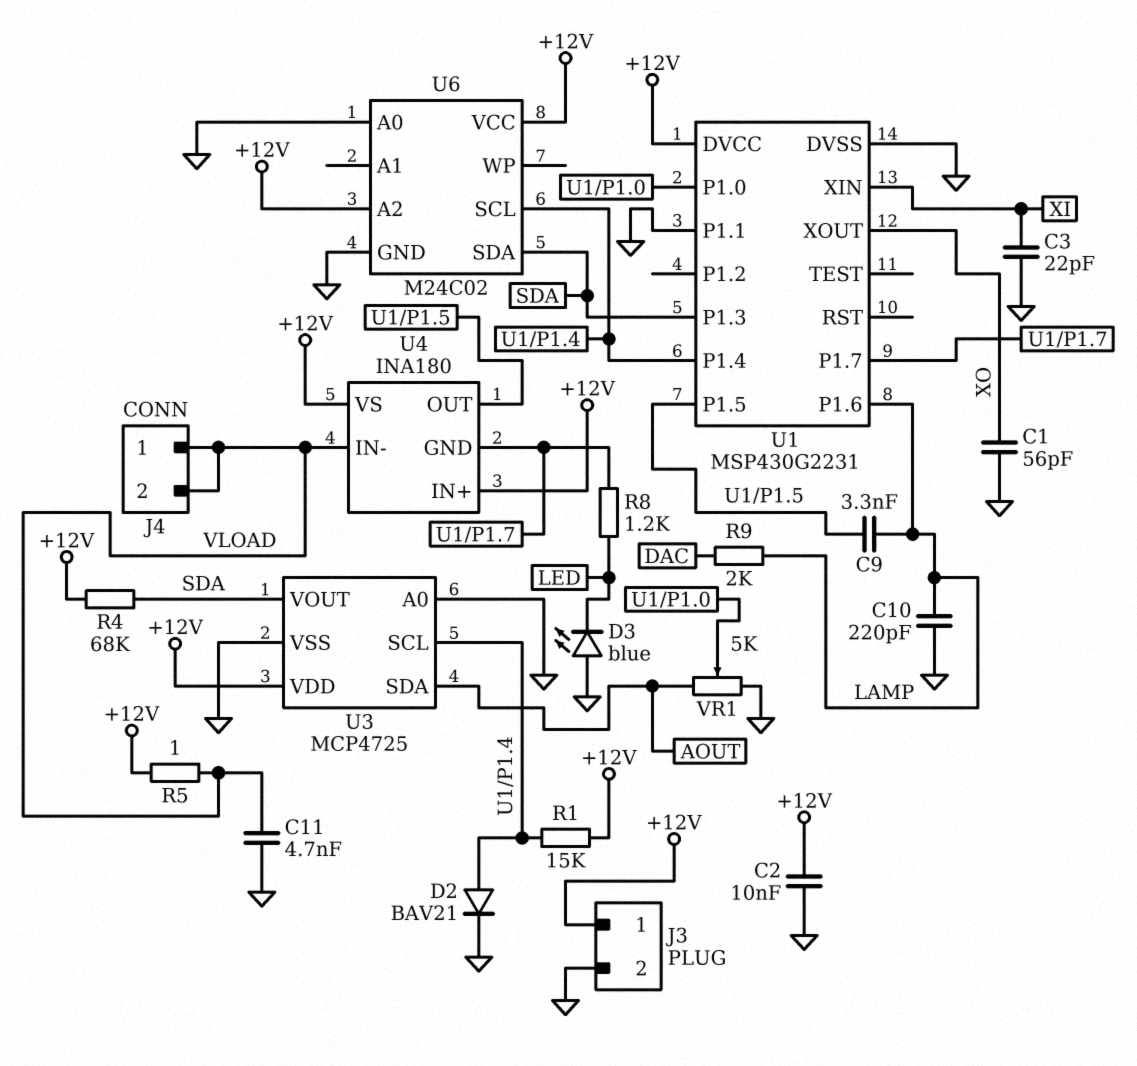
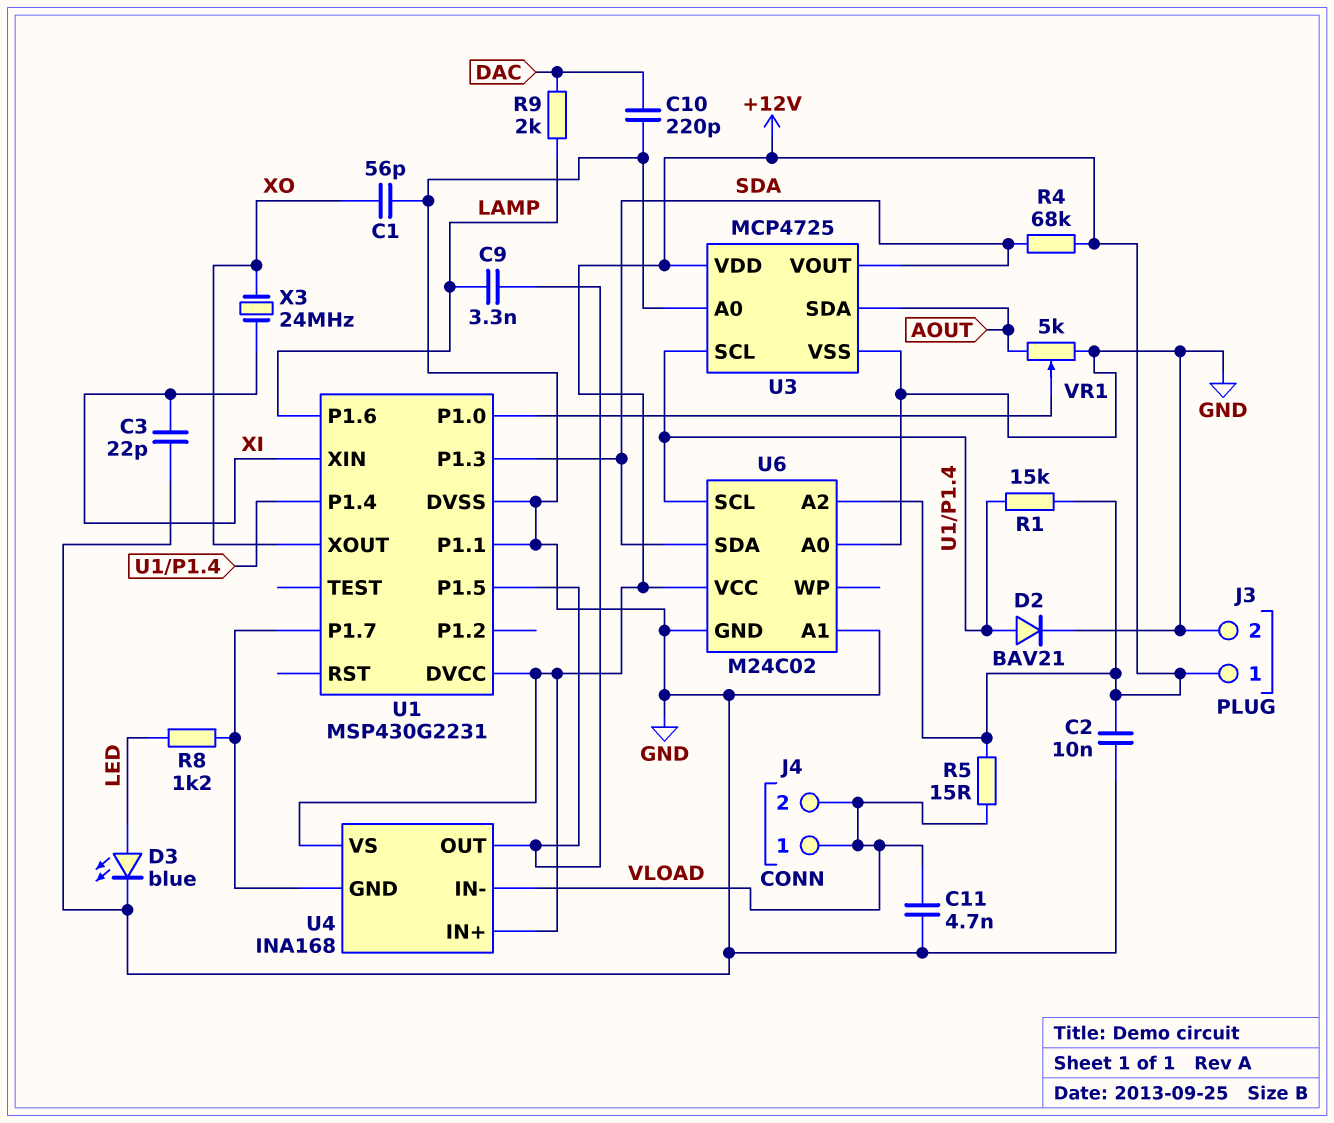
C10: 220pF (GND, LAMP) -> 220pF (DAC, GND)
D3: LED blue (A GND, K LED) -> LED blue (A LED, K GND)
R5: 1 (+12V, VLOAD) -> 15 (+12V, VLOAD)
U4: INA180 -> INA168
U6 pin A1: none -> GND
X3: none -> 24MHz (XI, XO)

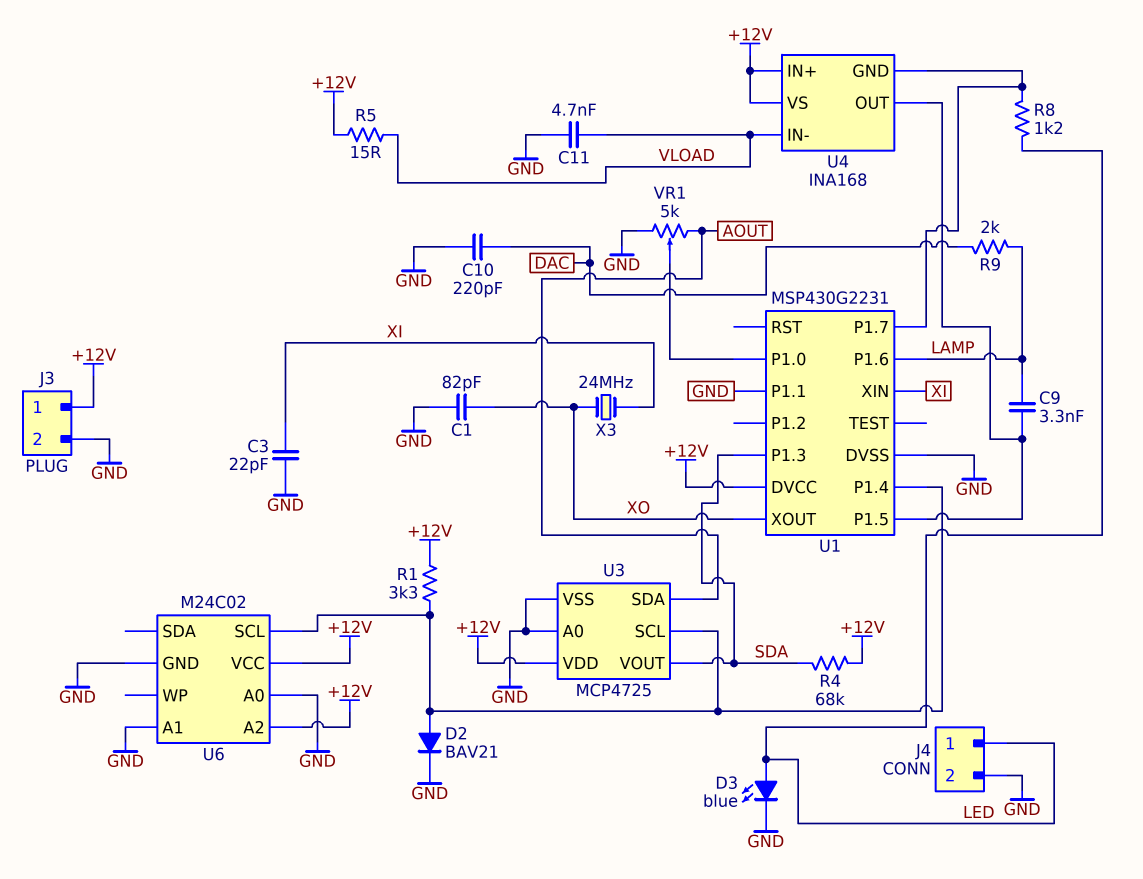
C1: 56pF (GND, XO) -> 82pF (GND, XO)
C2: 10nF (+12V, GND) -> none
J4 pin 1: VLOAD -> LED
J4 pin 2: VLOAD -> GND
R1: 15k (+12V, U1/P1.4) -> 3.3k (+12V, U1/P1.4)
U6 pin SDA: SDA -> none

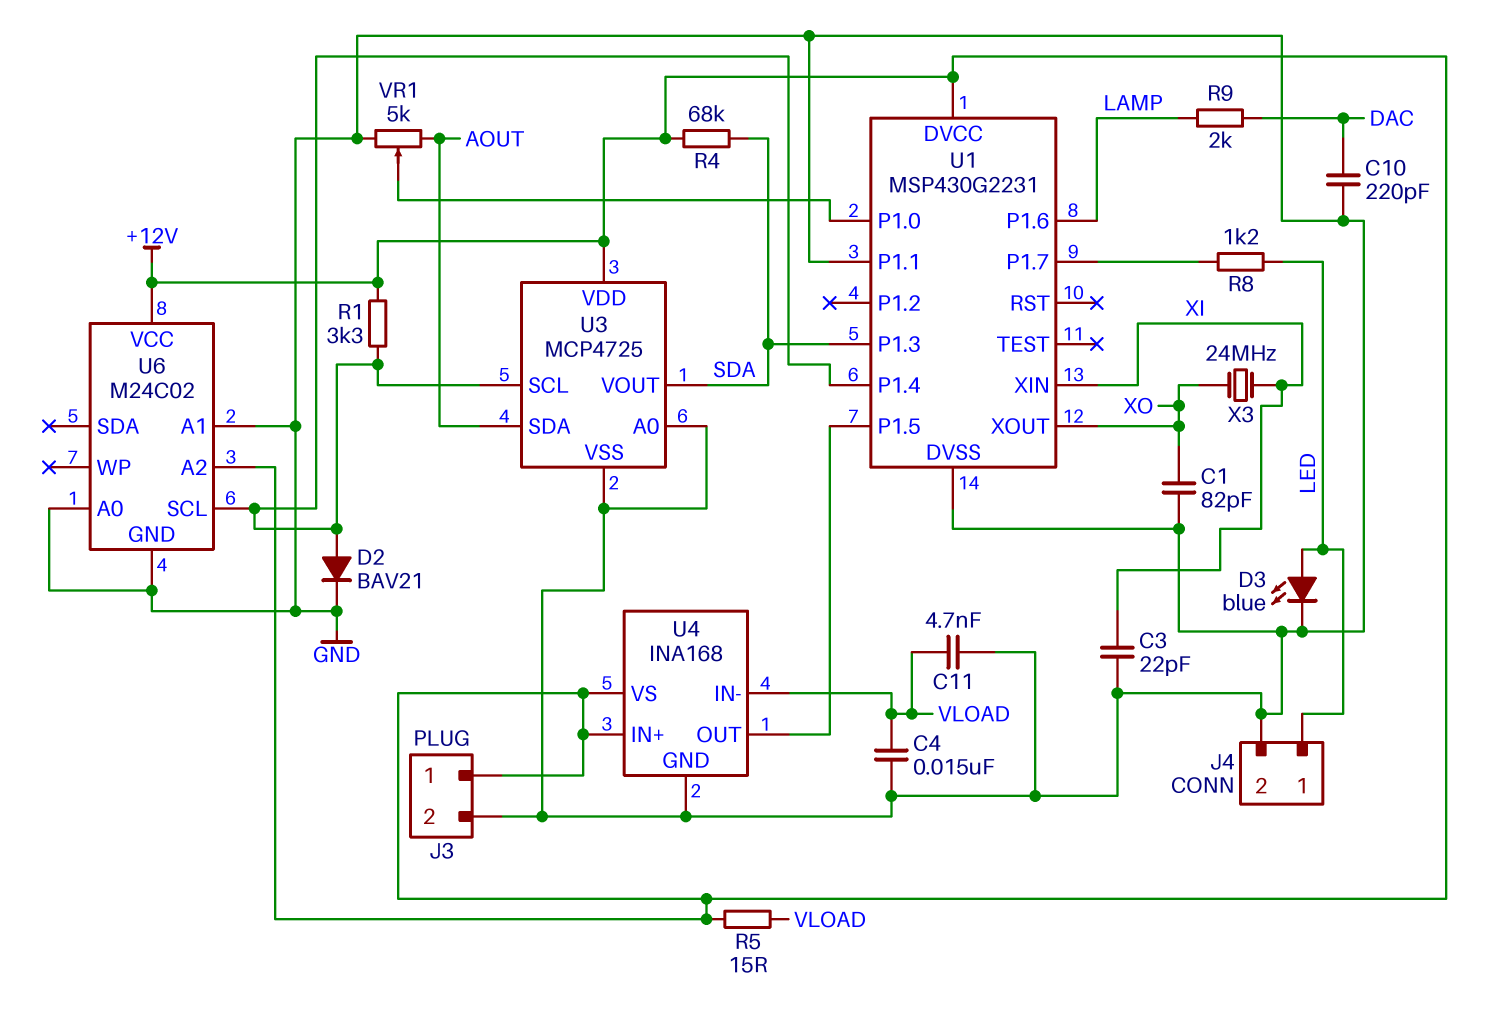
C4: none -> 15nF (GND, VLOAD)
C9: 3.3nF (LAMP, U1/P1.5) -> none
U4 pin GND: U1/P1.7 -> GND

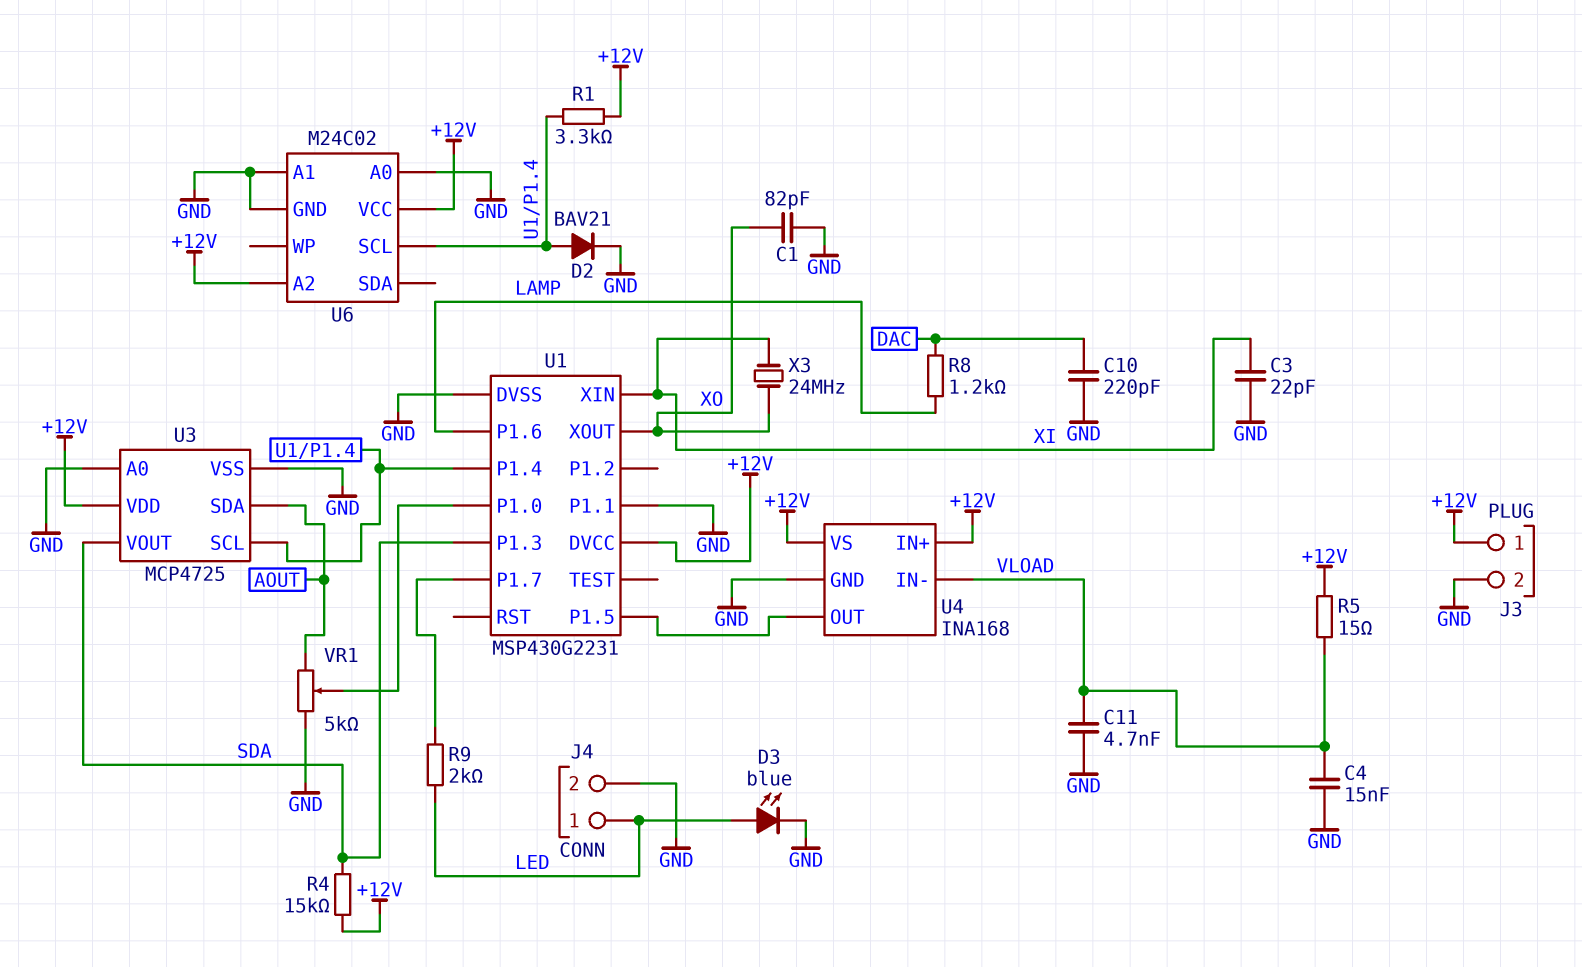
R4: 68k (+12V, SDA) -> 15k (+12V, SDA)
R8: 1.2k (LED, U1/P1.7) -> 1.2k (DAC, LAMP)
R9: 2k (DAC, LAMP) -> 2k (LED, U1/P1.7)

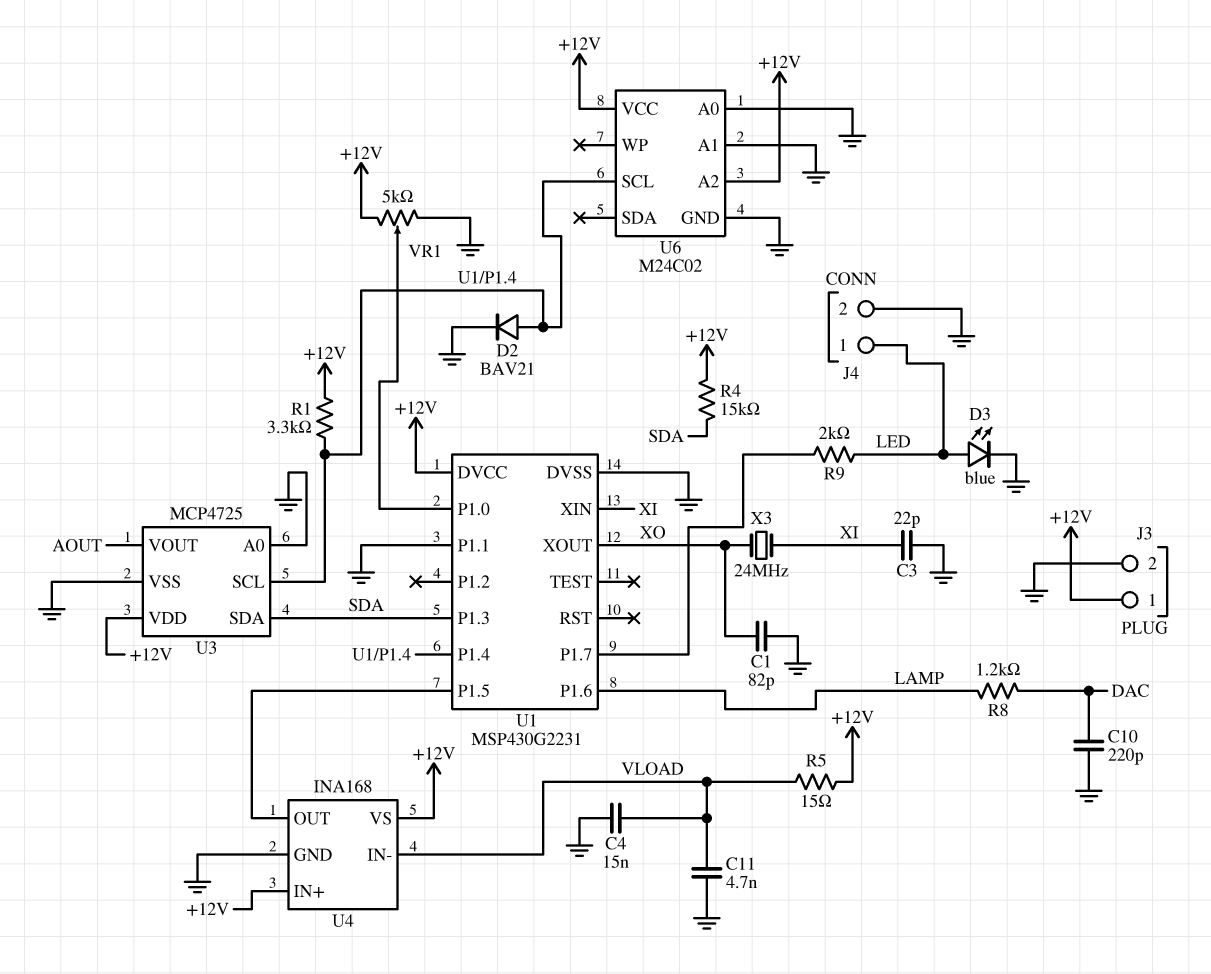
U3 pin SDA: AOUT -> SDA
U3 pin VOUT: SDA -> AOUT
VR1: 5k (AOUT, GND, wiper U1/P1.0) -> 5k (+12V, GND, wiper U1/P1.0)

